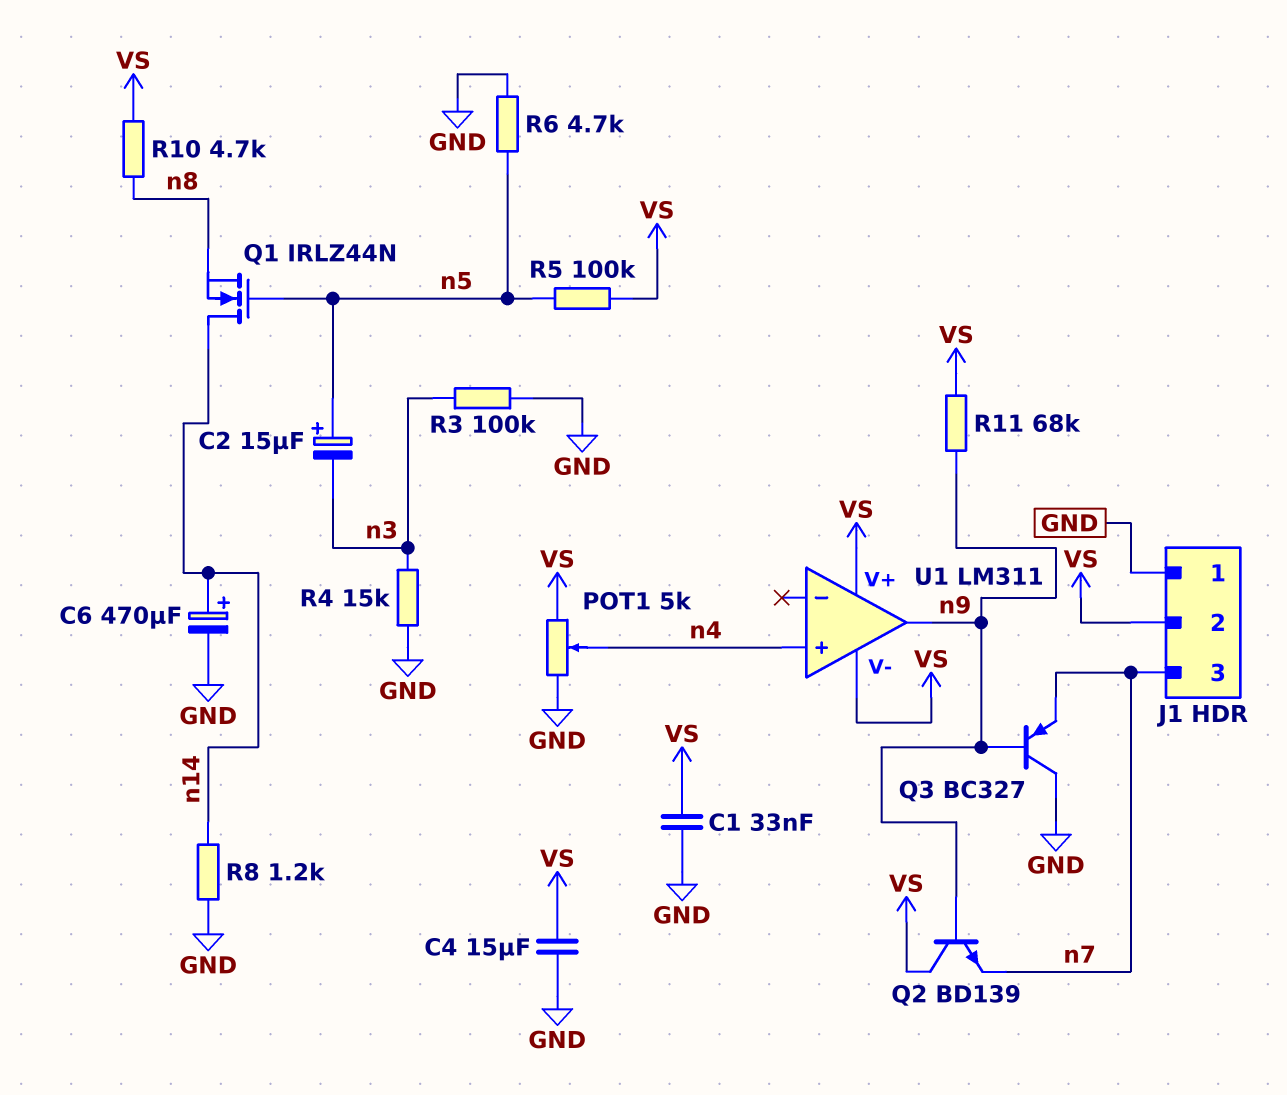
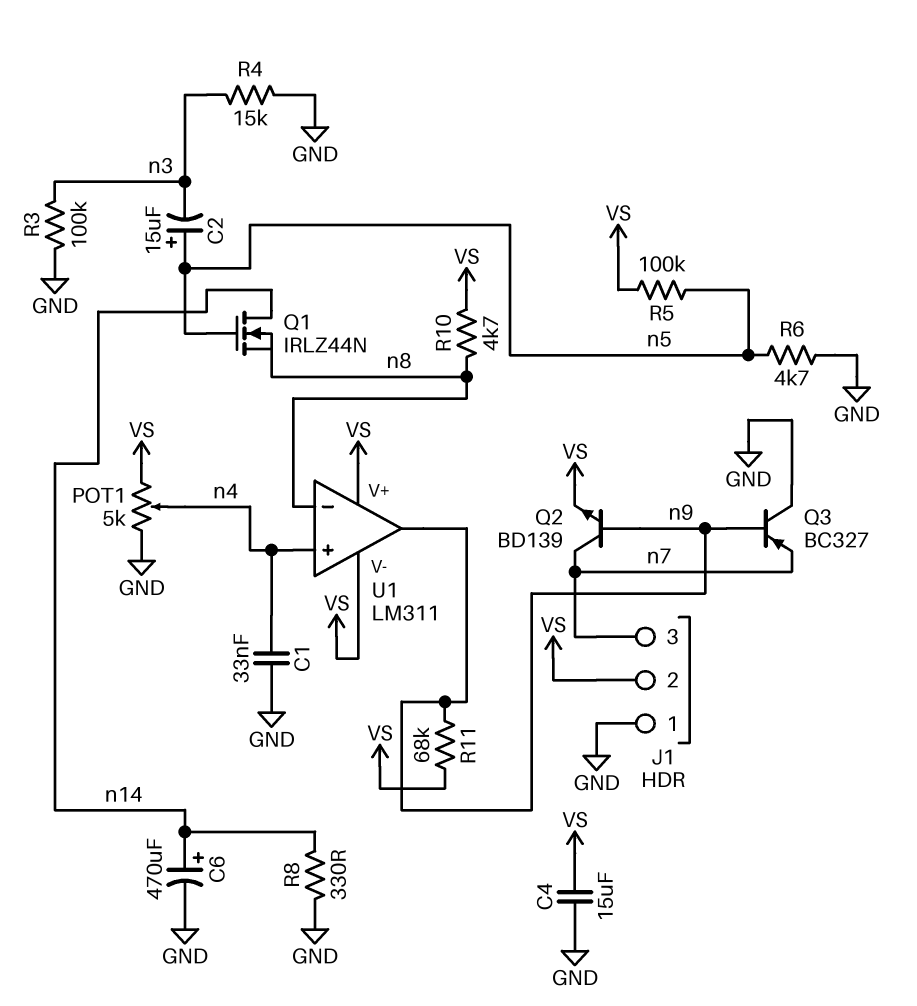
C1: 33nF (GND, VS) -> 33nF (GND, n4)
Q2: NPN BD139 (B n9, C VS, E n7) -> NPN BD139 (B n9, C n7, E VS)
R8: 1.2k (GND, n14) -> 330 (GND, n14)
U1 pin in-: none -> n8

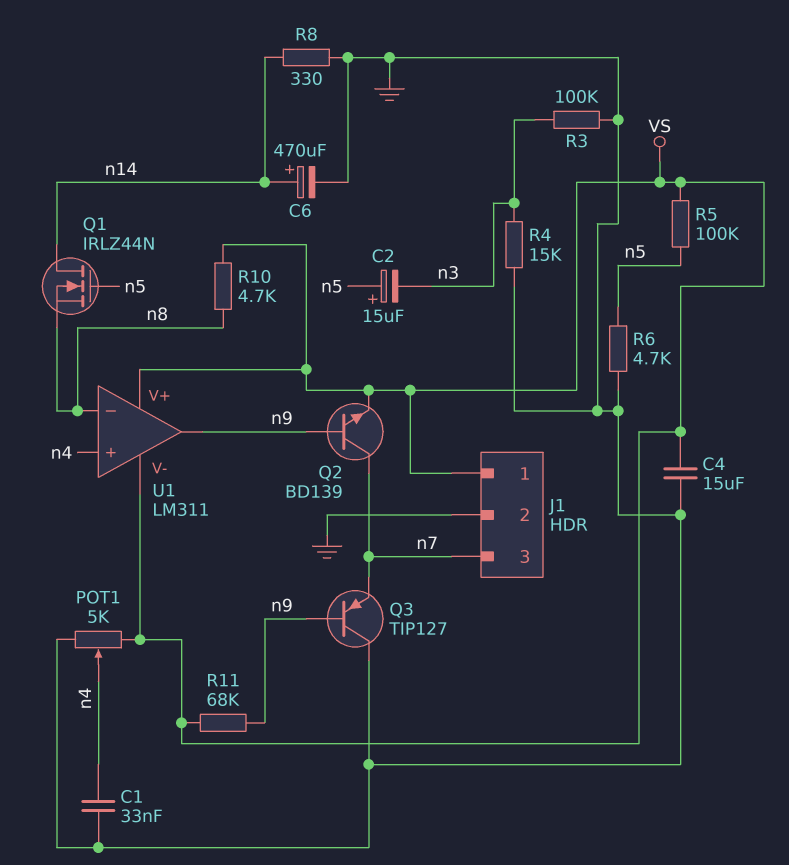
J1 pin 1: GND -> VS
J1 pin 2: VS -> GND
Q3: PNP BC327 (B n9, C GND, E n7) -> PNP TIP127 (B n9, C GND, E n7)

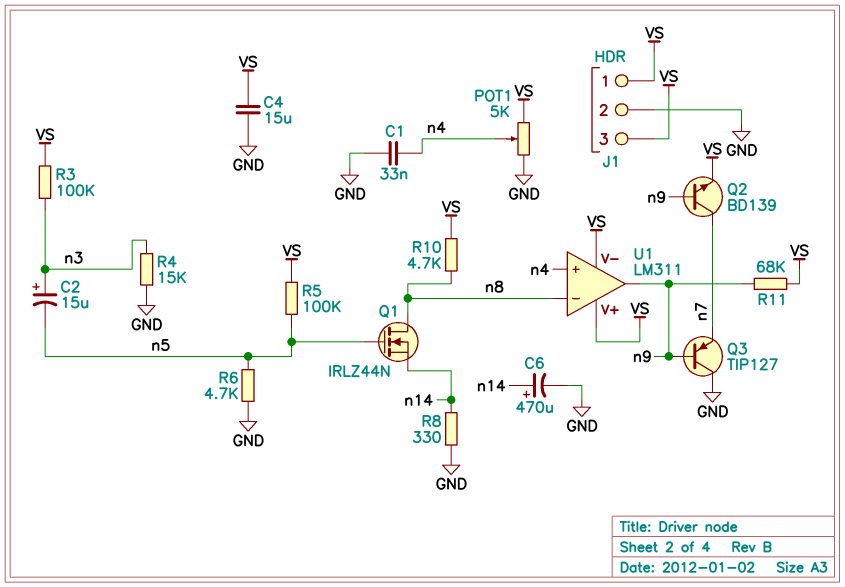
C2: 15uF (plus n5, minus n3) -> 15uF (plus n3, minus n5)
J1 pin 3: n7 -> VS
Q1: NMOS IRLZ44N (G n5, D n14, S n8) -> NMOS IRLZ44N (G n5, D n8, S n14)
R3: 100k (GND, n3) -> 100k (VS, n3)

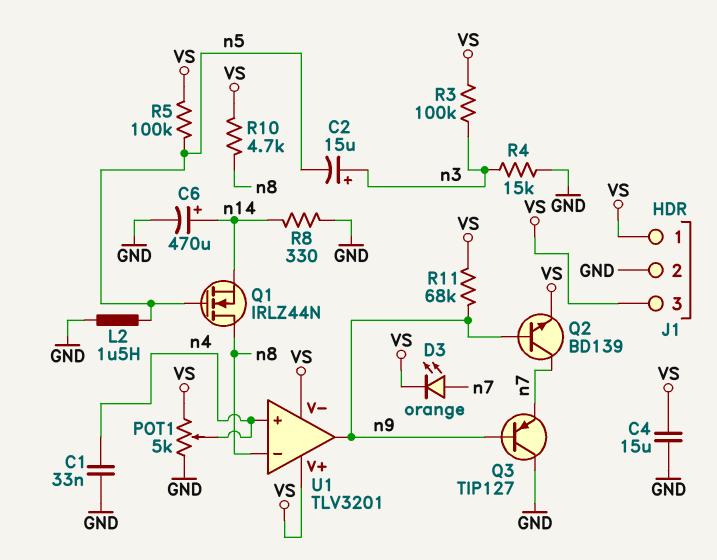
D3: none -> LED orange (A n7, K VS)
L2: none -> 1.5uH (GND, n5)
R6: 4.7k (GND, n5) -> none
U1: LM311 -> TLV3201

